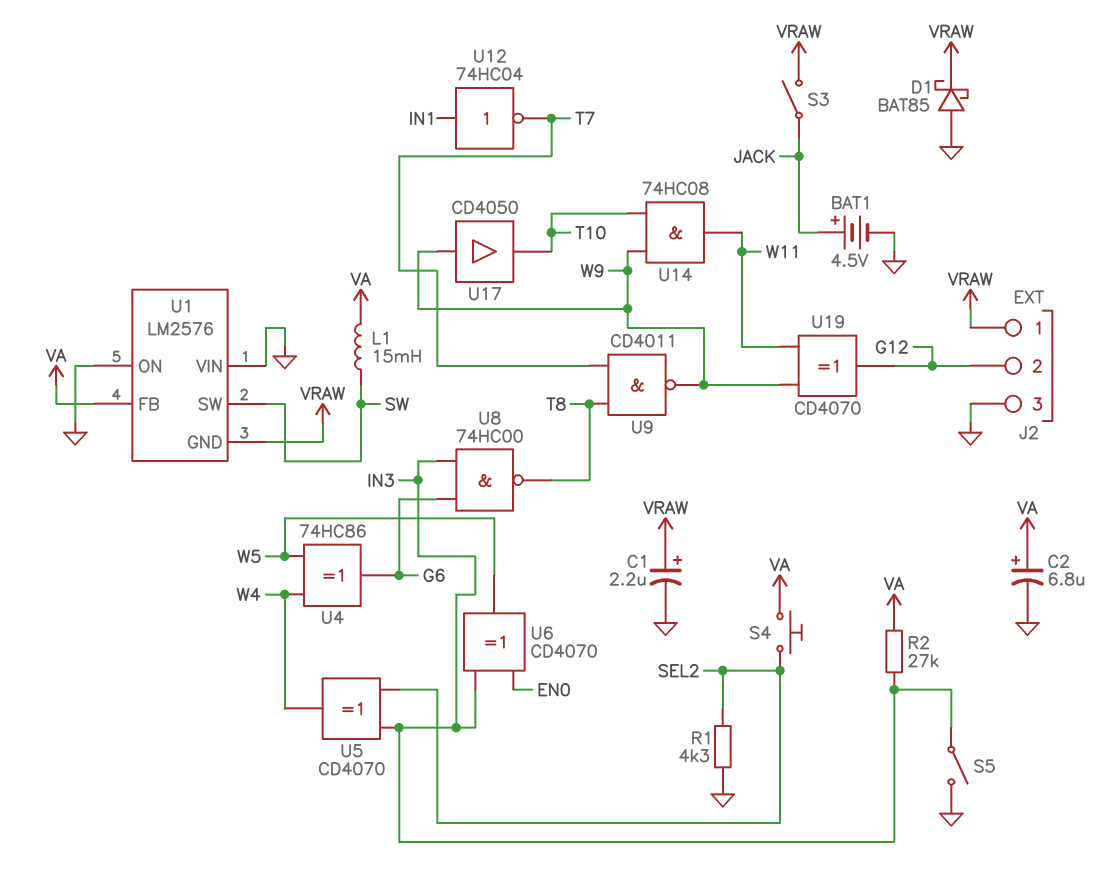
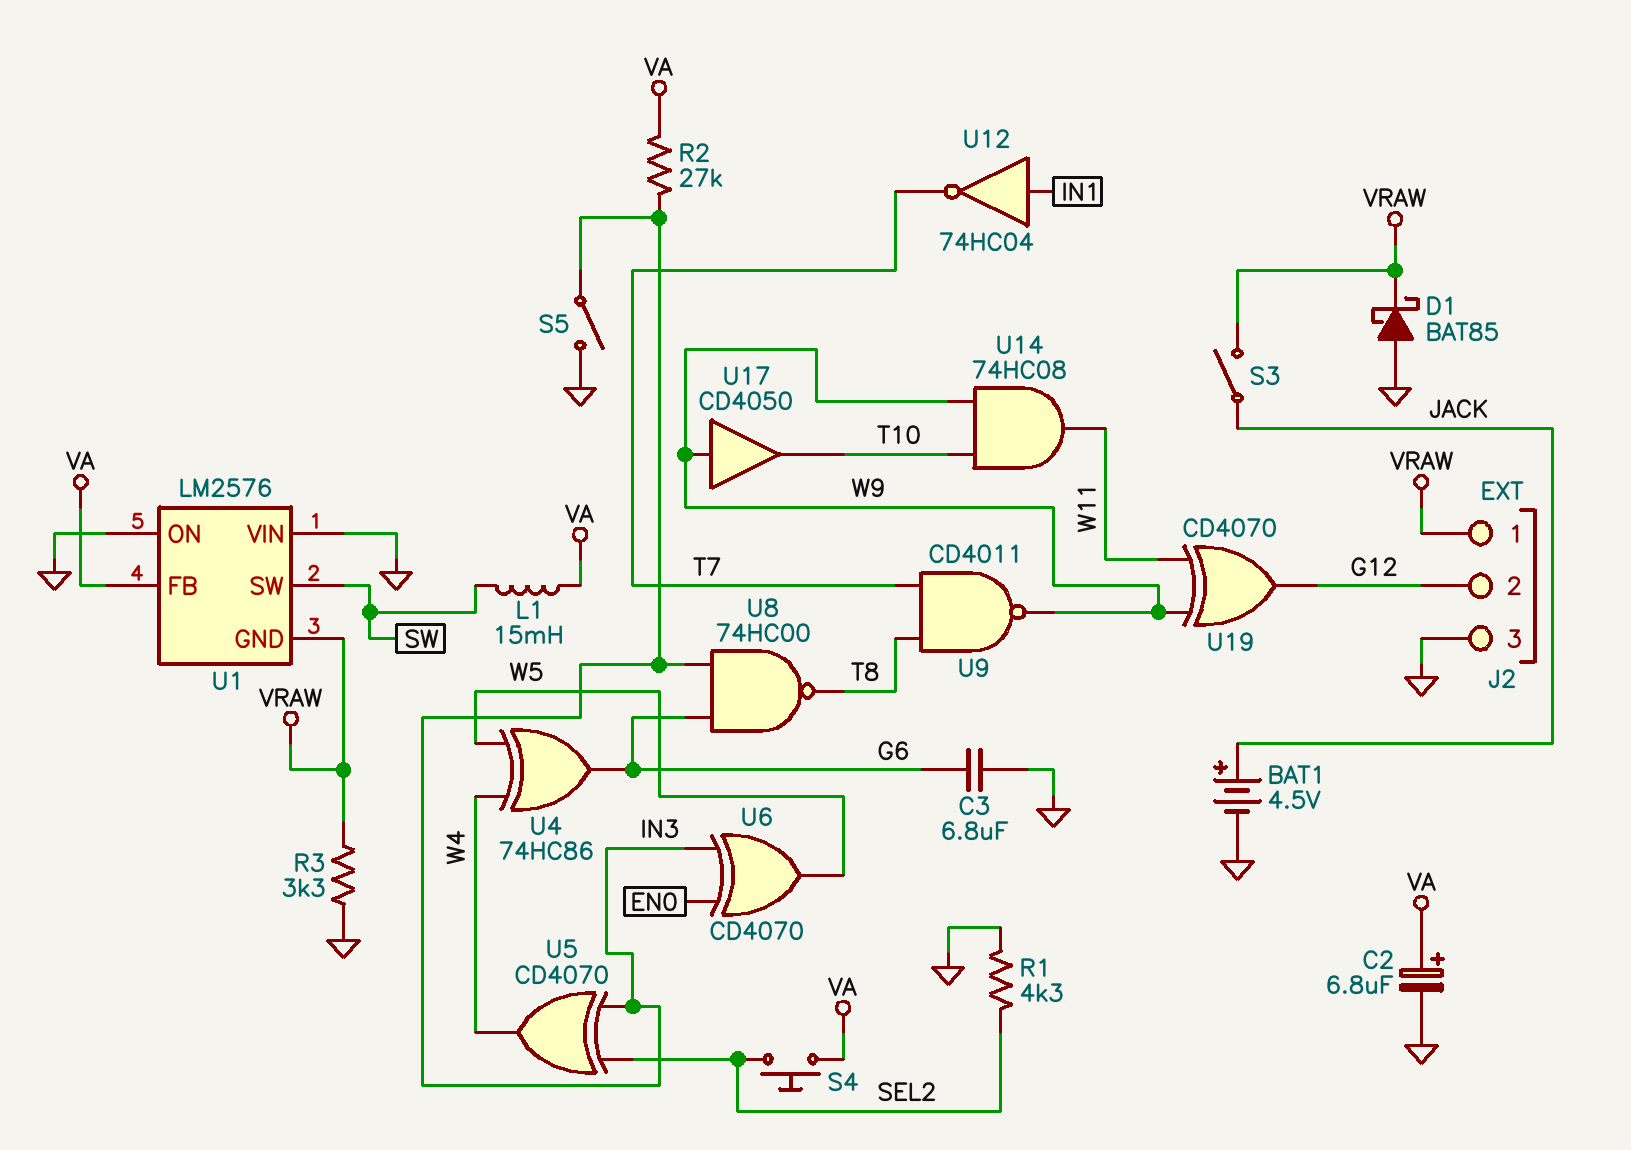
C1: 2.2uF (plus VRAW, minus GND) -> none
C3: none -> 6.8uF (G6, GND)
R3: none -> 3.3k (GND, VRAW)

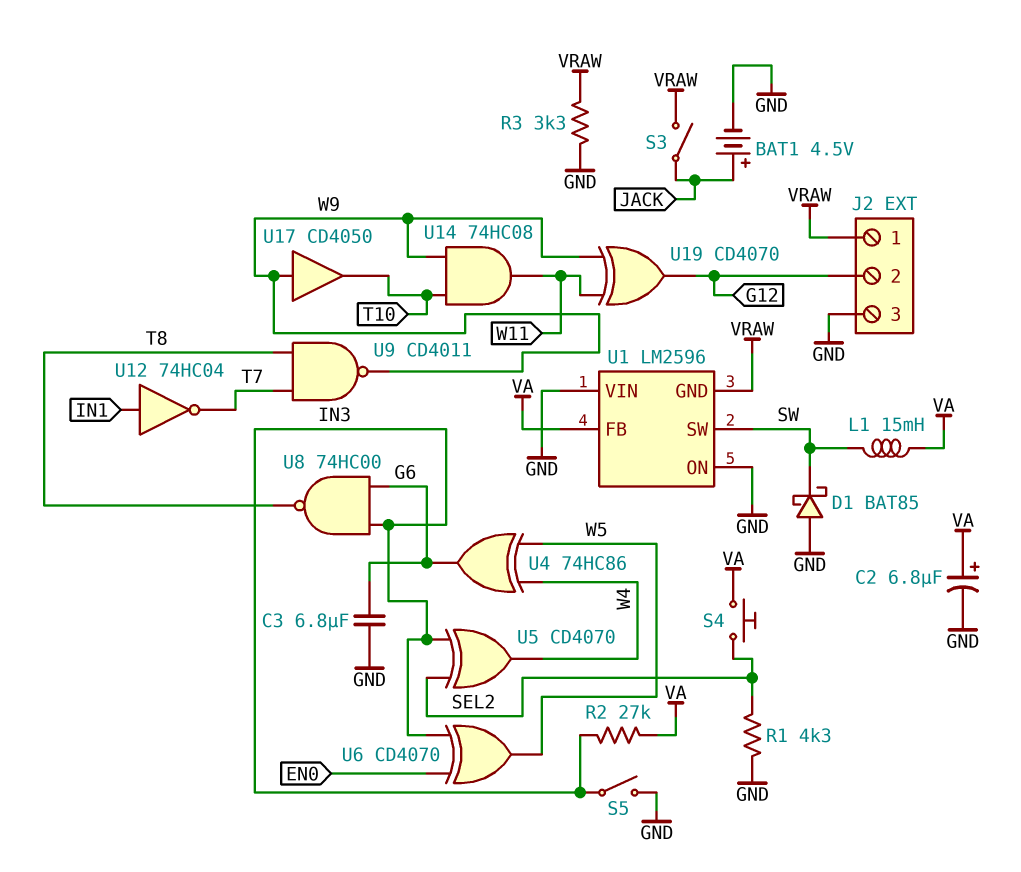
D1: schottky BAT85 (A GND, K VRAW) -> schottky BAT85 (A GND, K SW)
U1: LM2576 -> LM2596

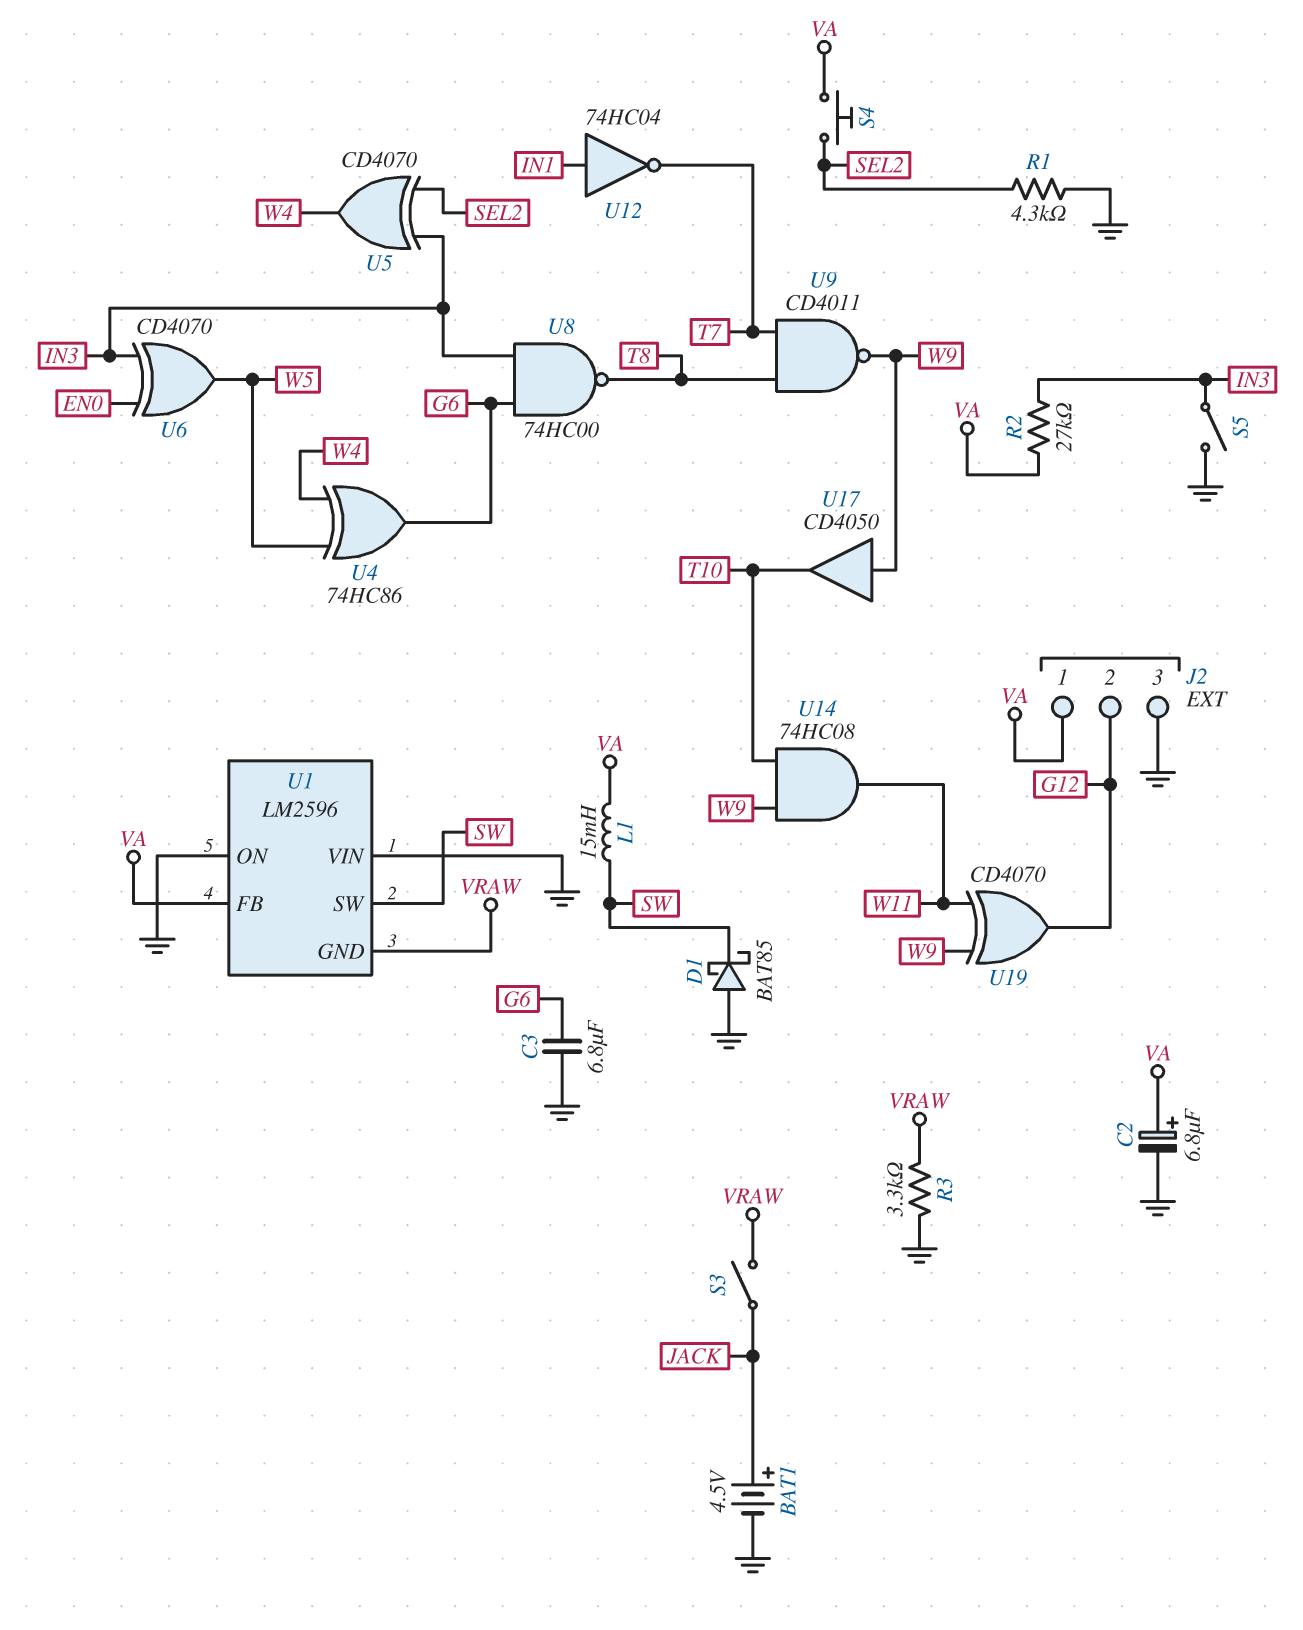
J2 pin 1: VRAW -> VA

